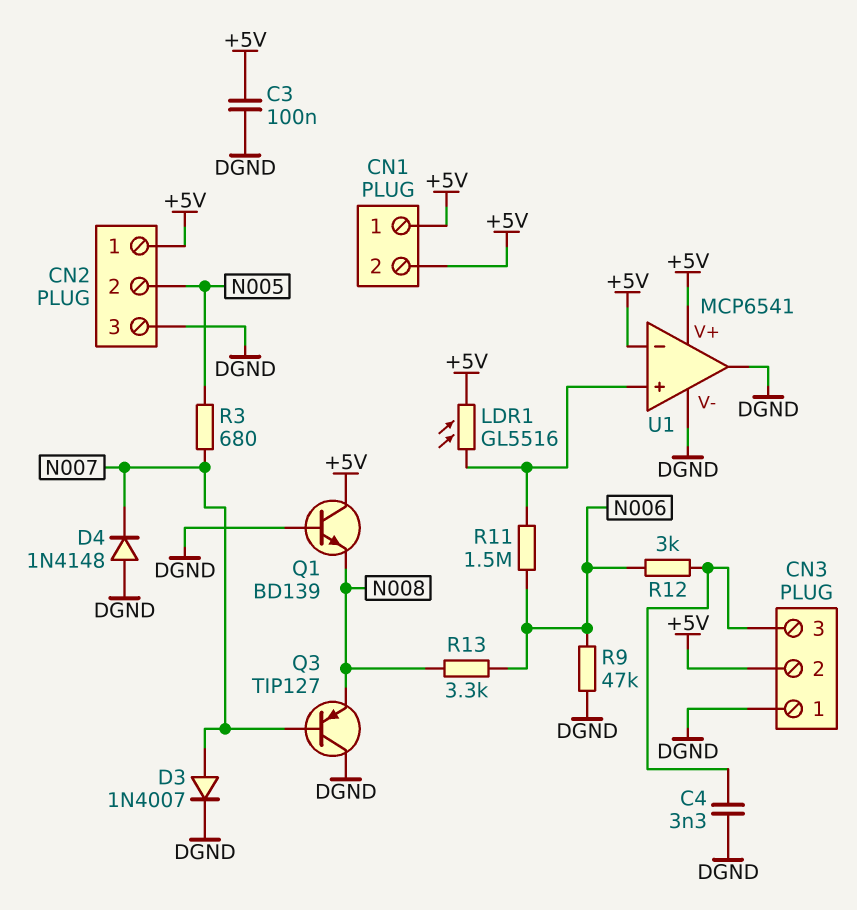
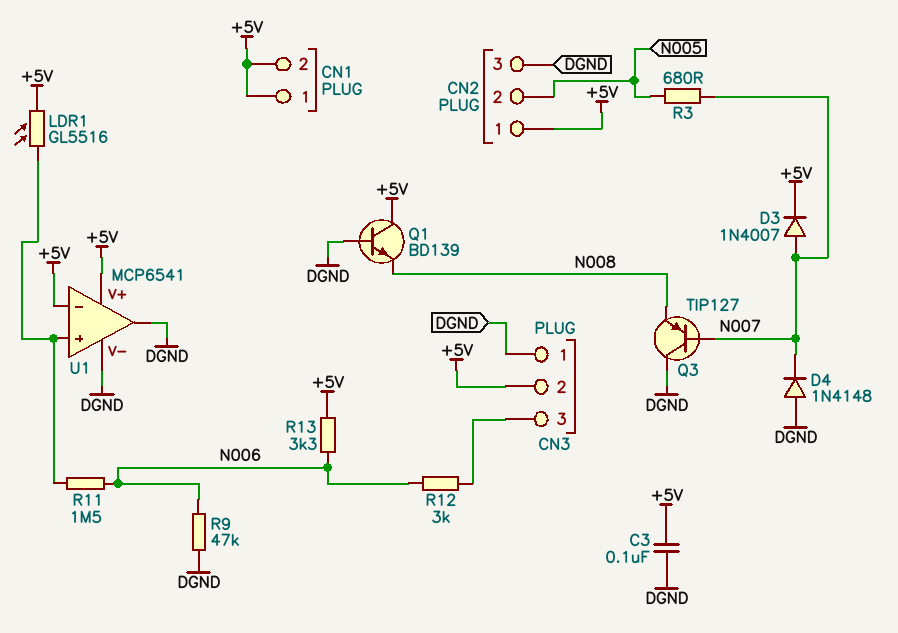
C4: 3.3nF (CN3/3, DGND) -> none
D3: diode 1N4007 (A N007, K DGND) -> diode 1N4007 (A N007, K +5V)
R13: 3.3k (N006, N008) -> 3.3k (+5V, N006)

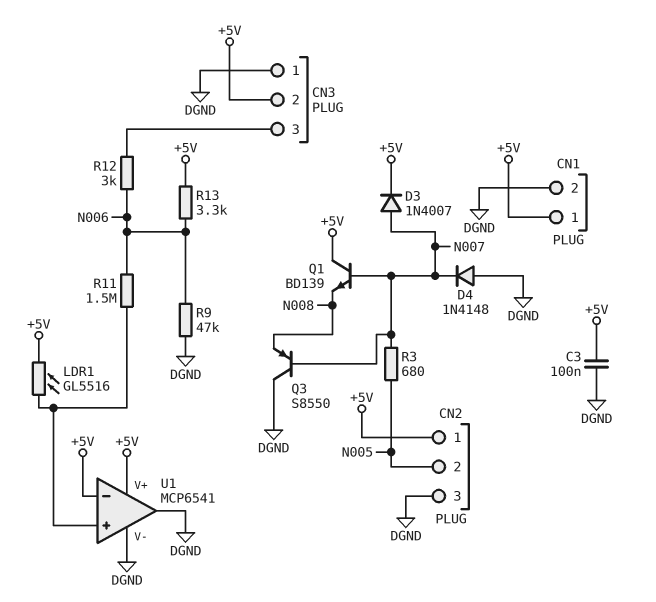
CN1 pin 2: +5V -> DGND
Q1: NPN BD139 (B DGND, C +5V, E N008) -> NPN BD139 (B N007, C +5V, E N008)
Q3: PNP TIP127 (B N007, C DGND, E N008) -> PNP S8550 (B N007, C DGND, E N008)

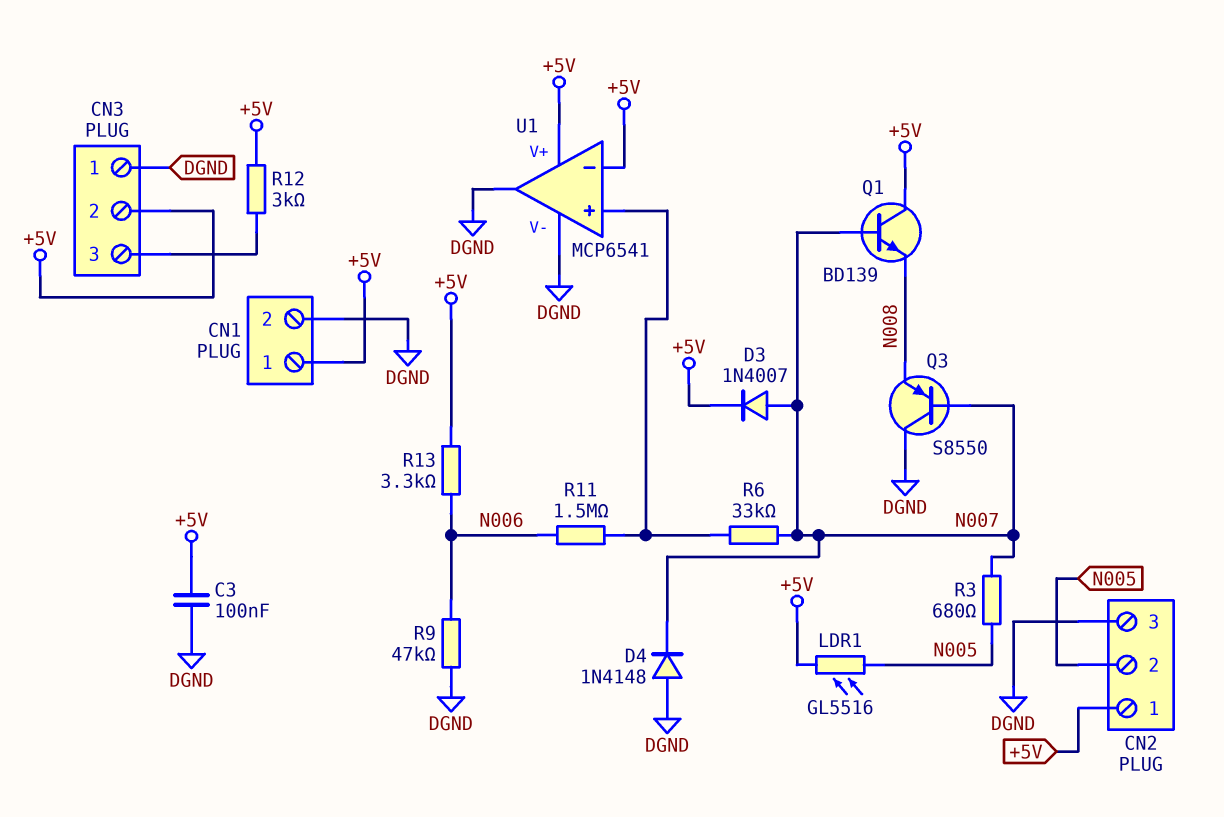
LDR1: GL5516 (+5V, U1/in+) -> GL5516 (+5V, N005)
R6: none -> 33k (N007, U1/in+)
R12: 3k (CN3/3, N006) -> 3k (+5V, CN3/3)

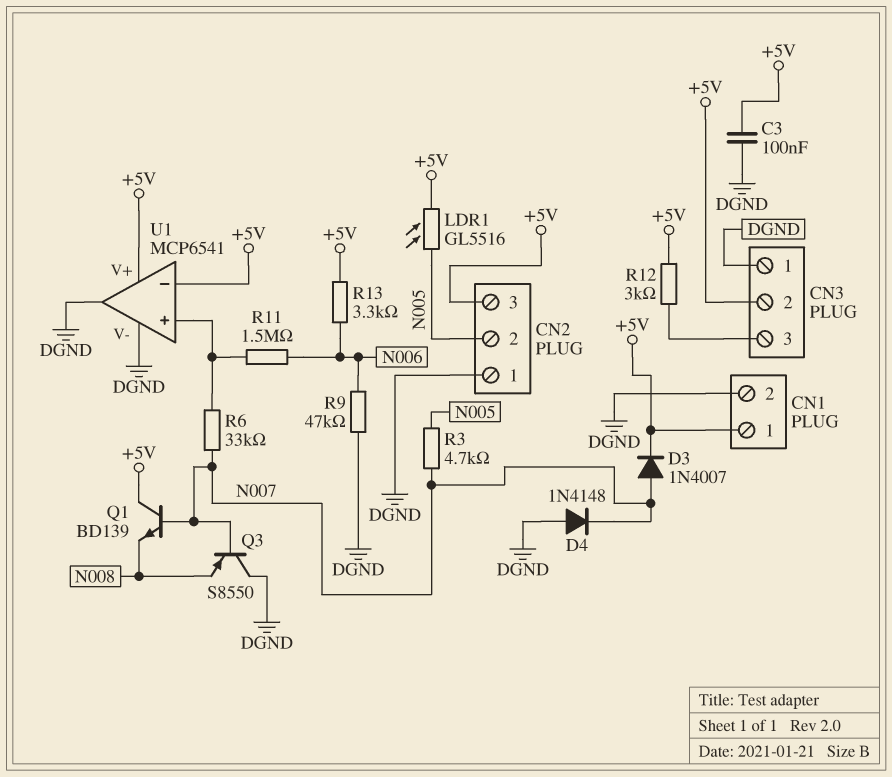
CN2 pin 1: +5V -> DGND
CN2 pin 3: DGND -> +5V
R3: 680 (N005, N007) -> 4.7k (N005, N007)

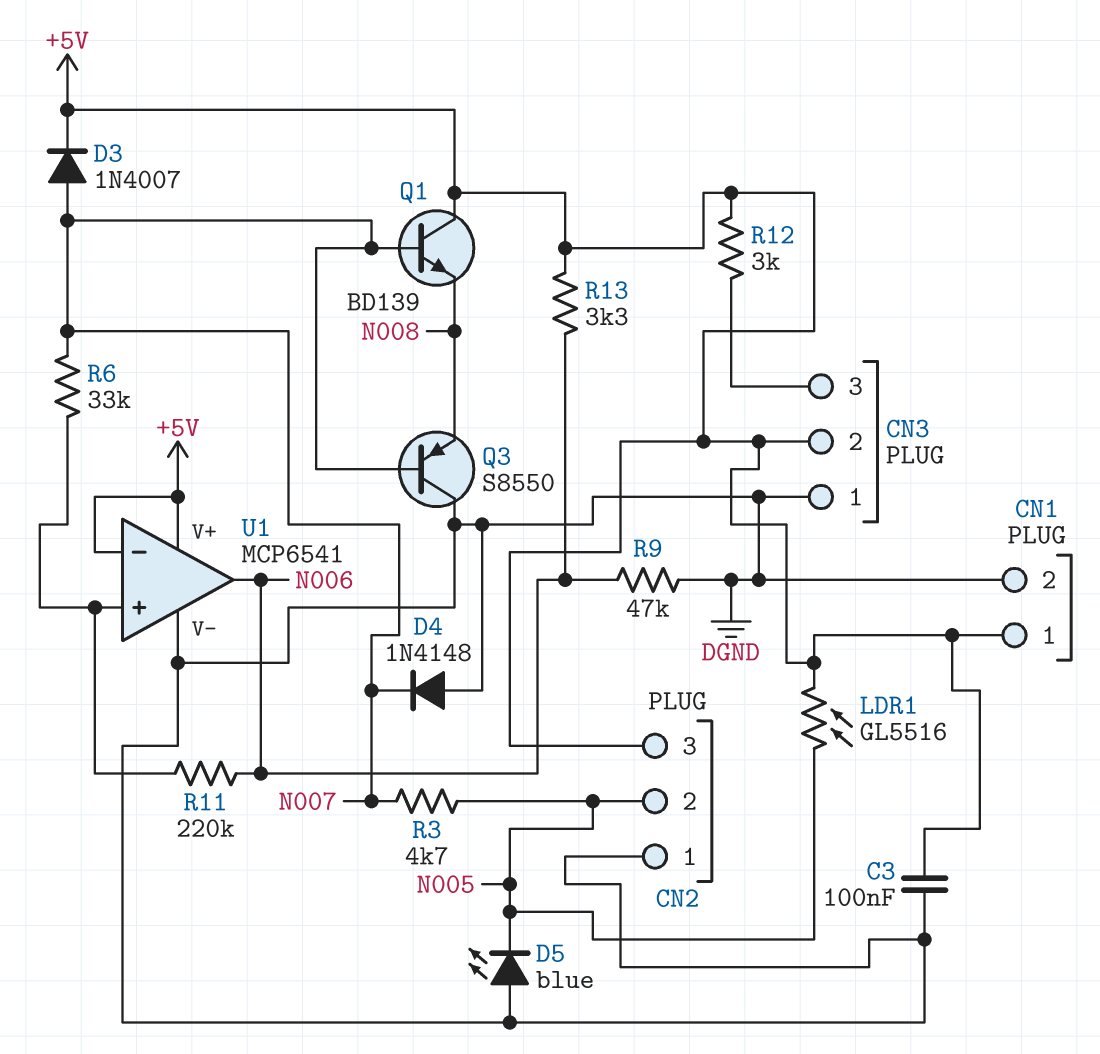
D5: none -> LED blue (A DGND, K N005)
R11: 1.5M (N006, U1/in+) -> 220k (N006, U1/in+)
U1 pin out: DGND -> N006

